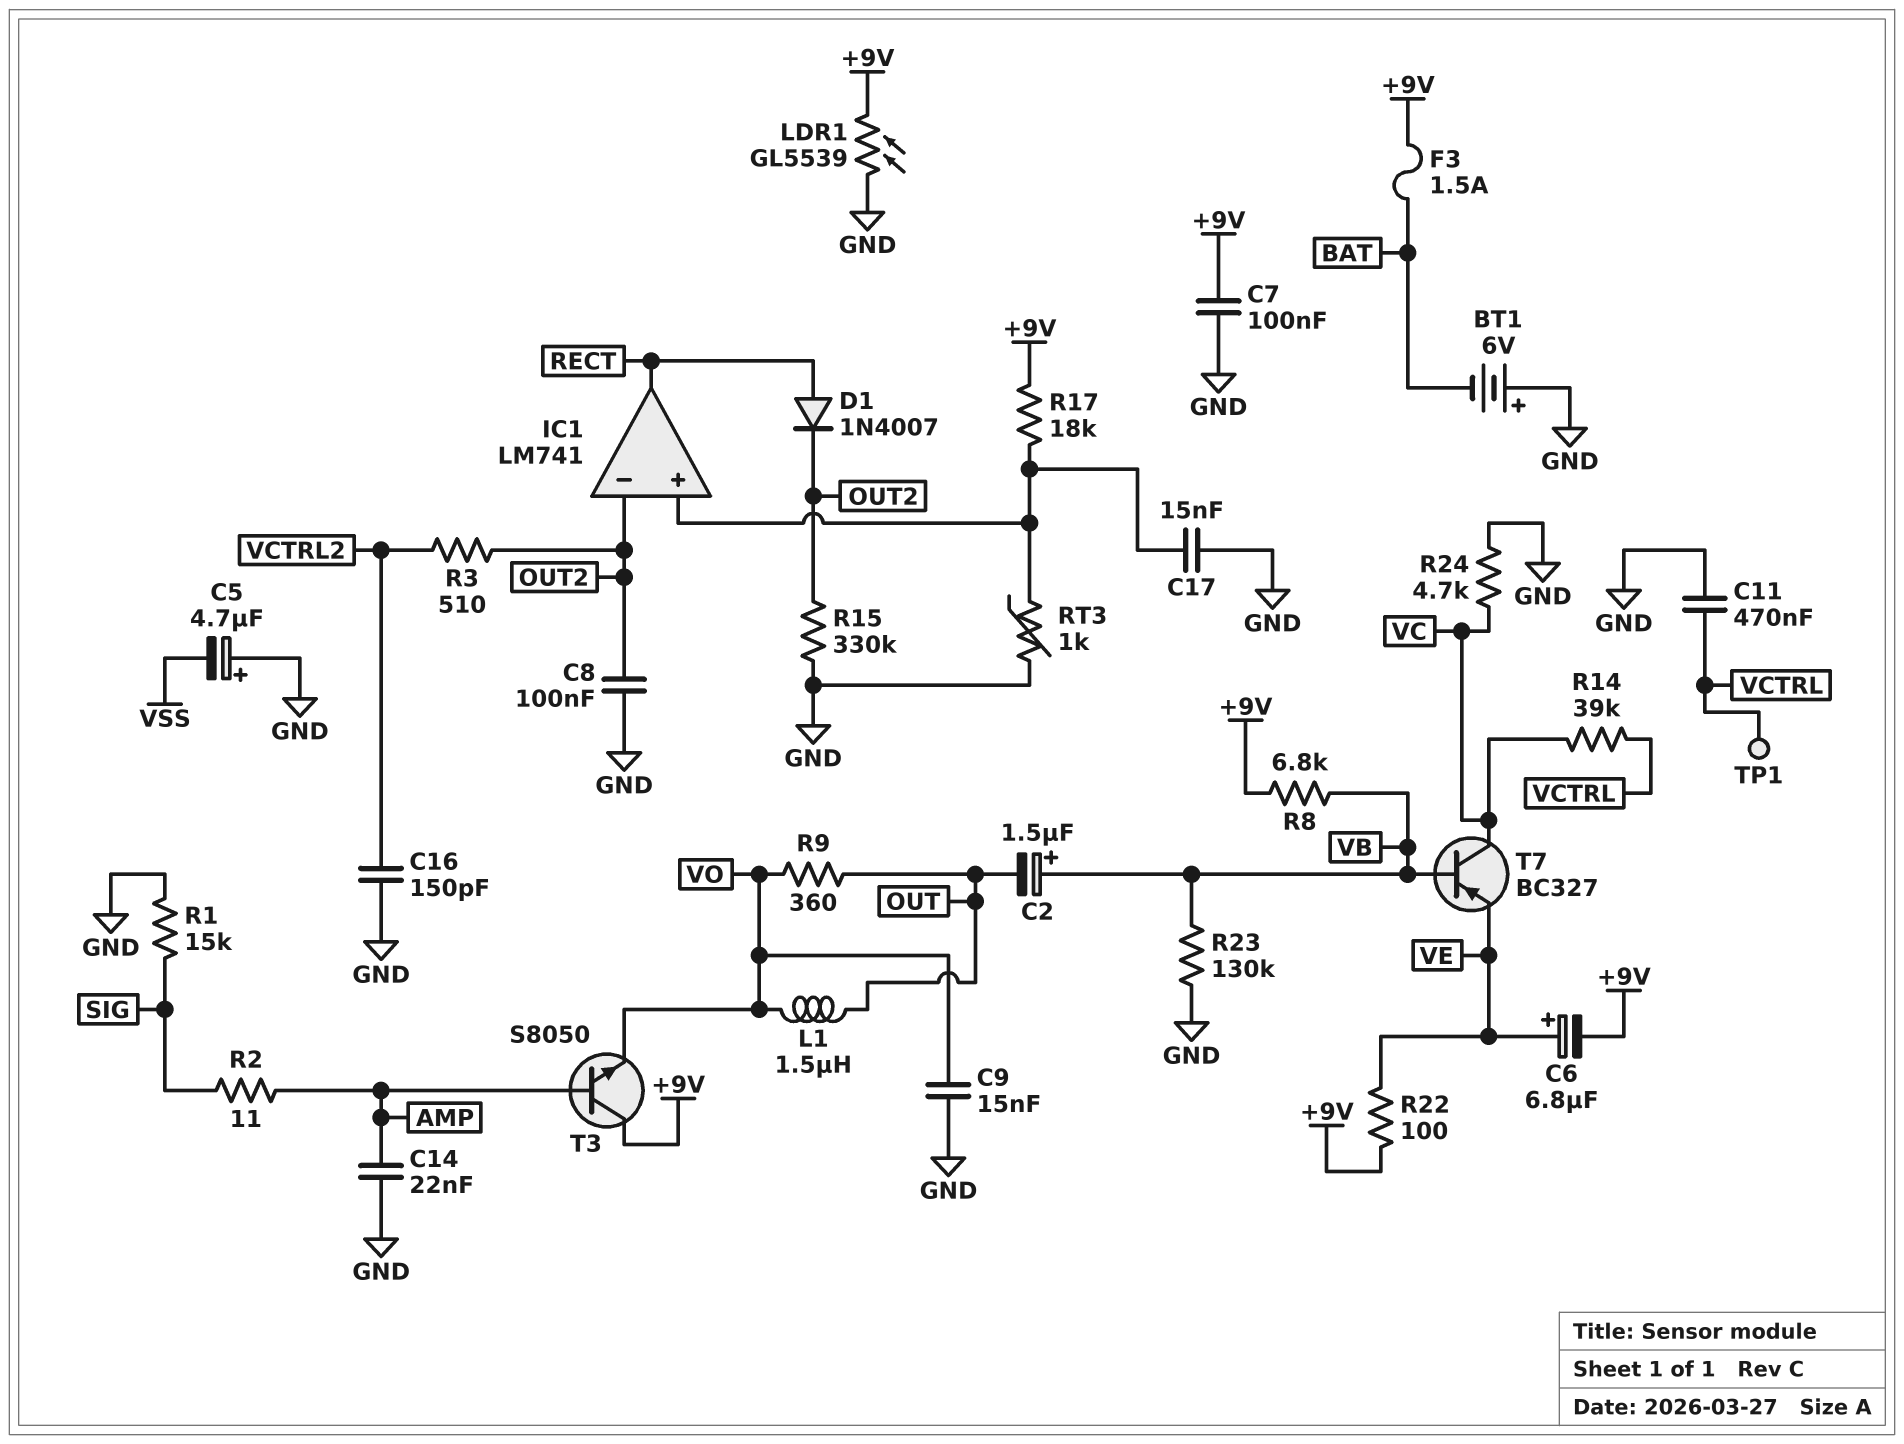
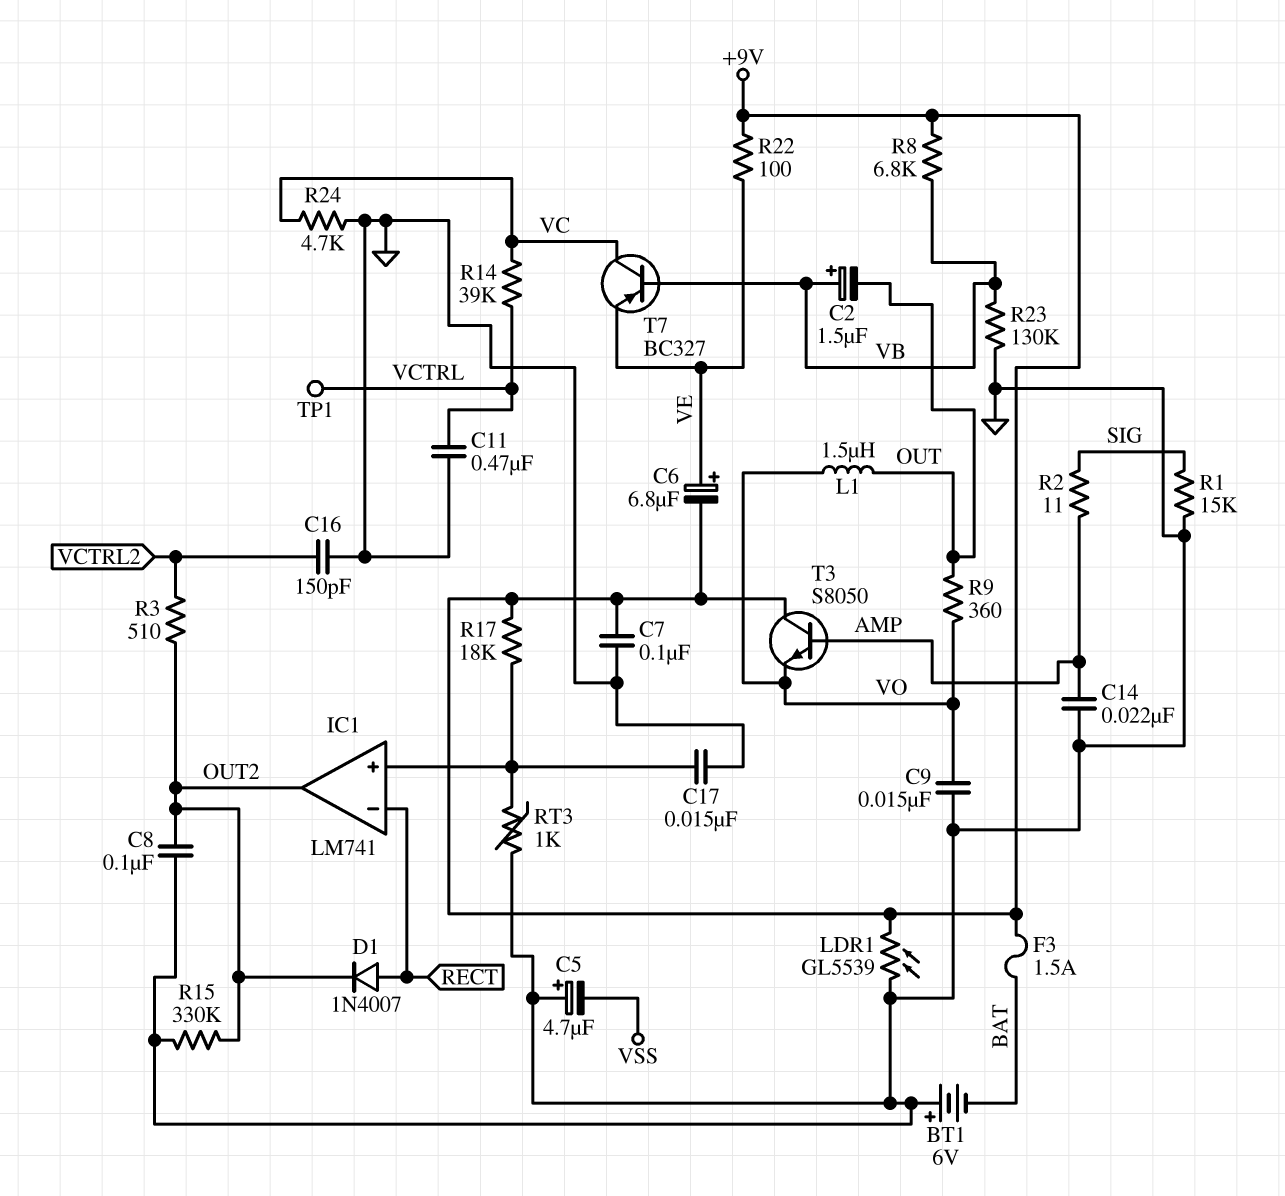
IC1 pin in-: OUT2 -> RECT
IC1 pin out: RECT -> OUT2

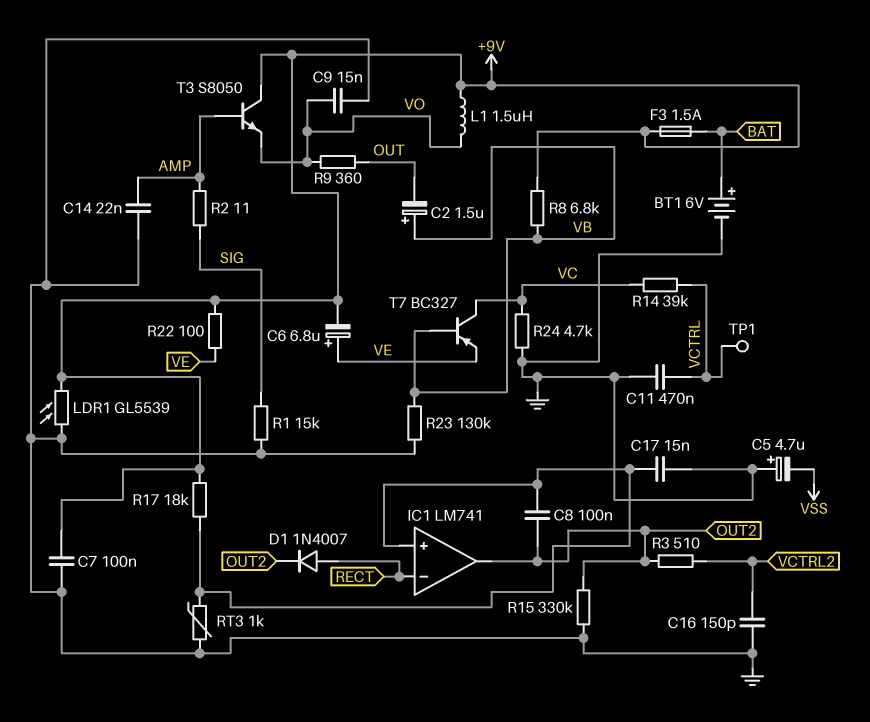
BT1: 6V (plus GND, minus BAT) -> 6V (plus BAT, minus GND)
C8: 100nF (GND, OUT2) -> 100nF (IC1/in+, OUT2)
L1: 1.5uH (OUT, VO) -> 1.5uH (+9V, VO)

